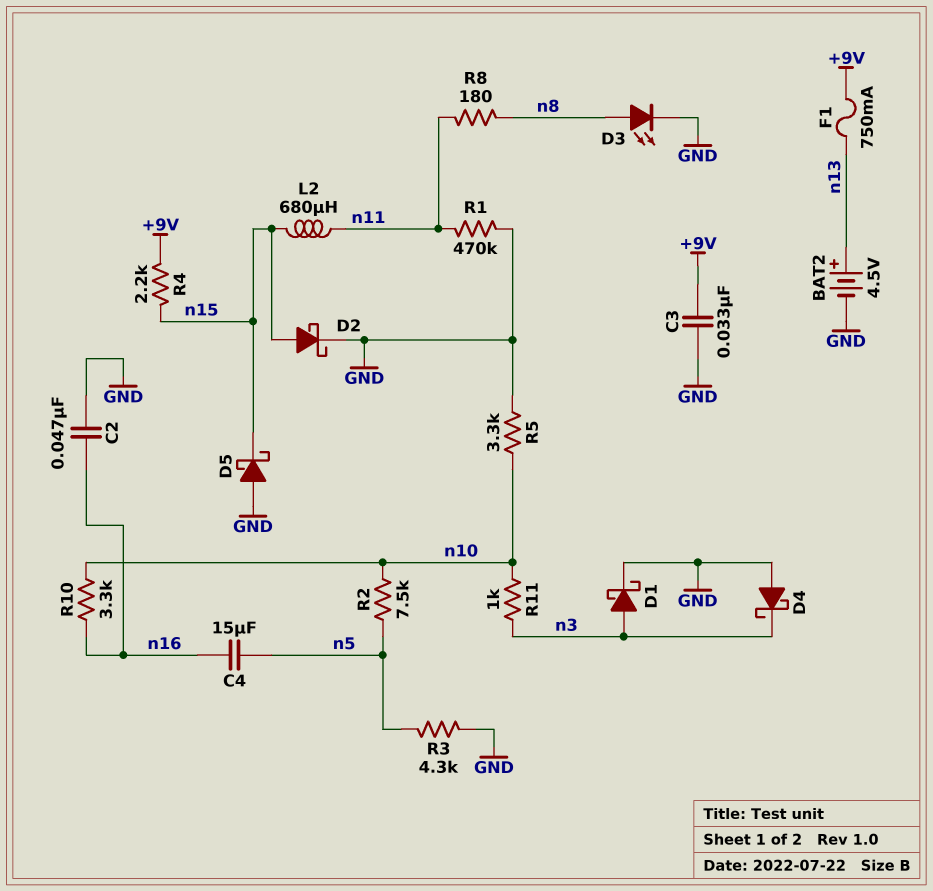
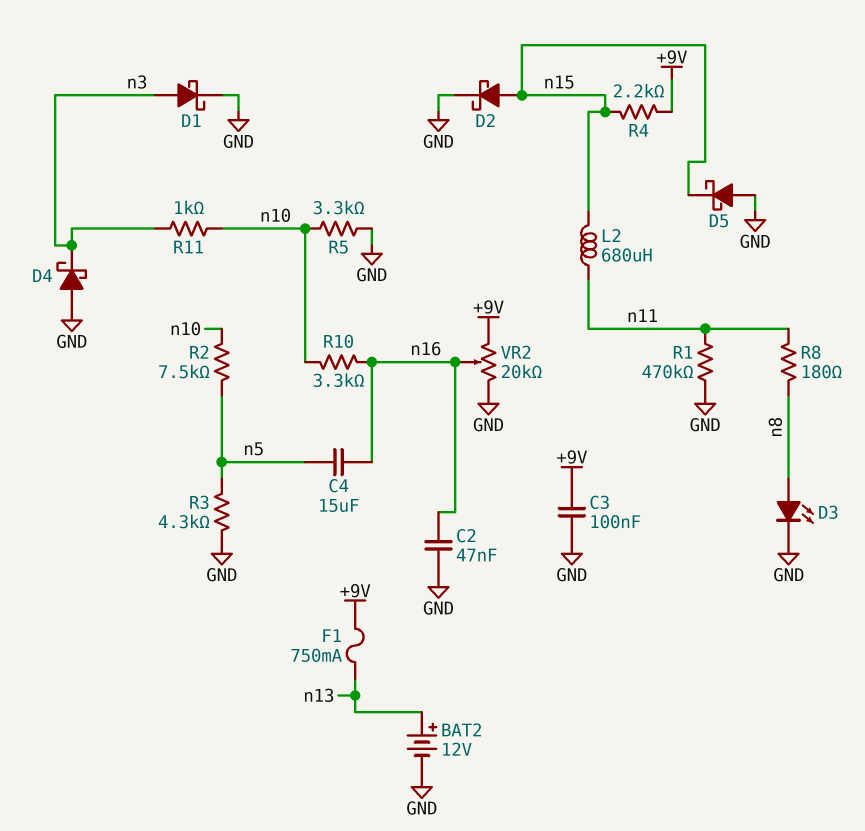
BAT2: 4.5V (plus n13, minus GND) -> 12V (plus n13, minus GND)
C3: 33nF (+9V, GND) -> 100nF (+9V, GND)
VR2: none -> 20k (+9V, GND, wiper n16)

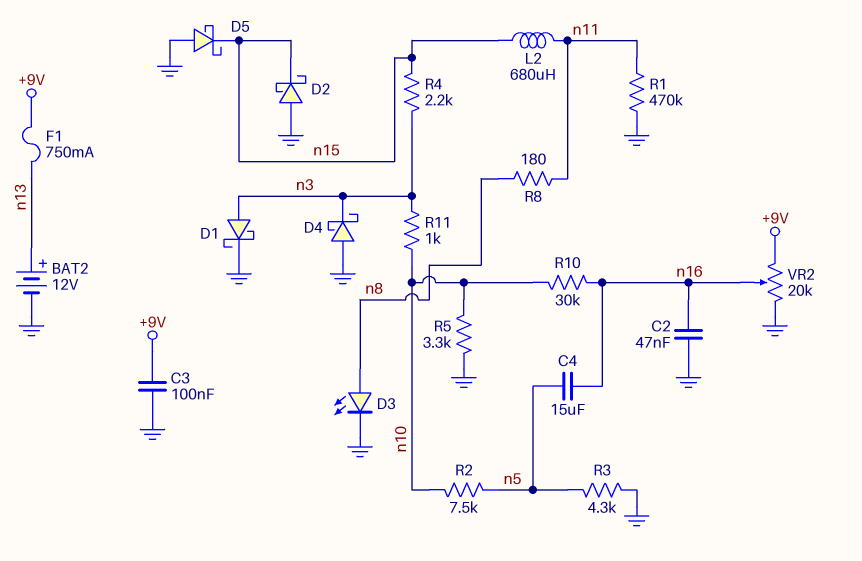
D2: schottky (A n15, K GND) -> schottky (A GND, K n15)
R4: 2.2k (+9V, n15) -> 2.2k (n3, n15)
R10: 3.3k (n10, n16) -> 30k (n10, n16)

